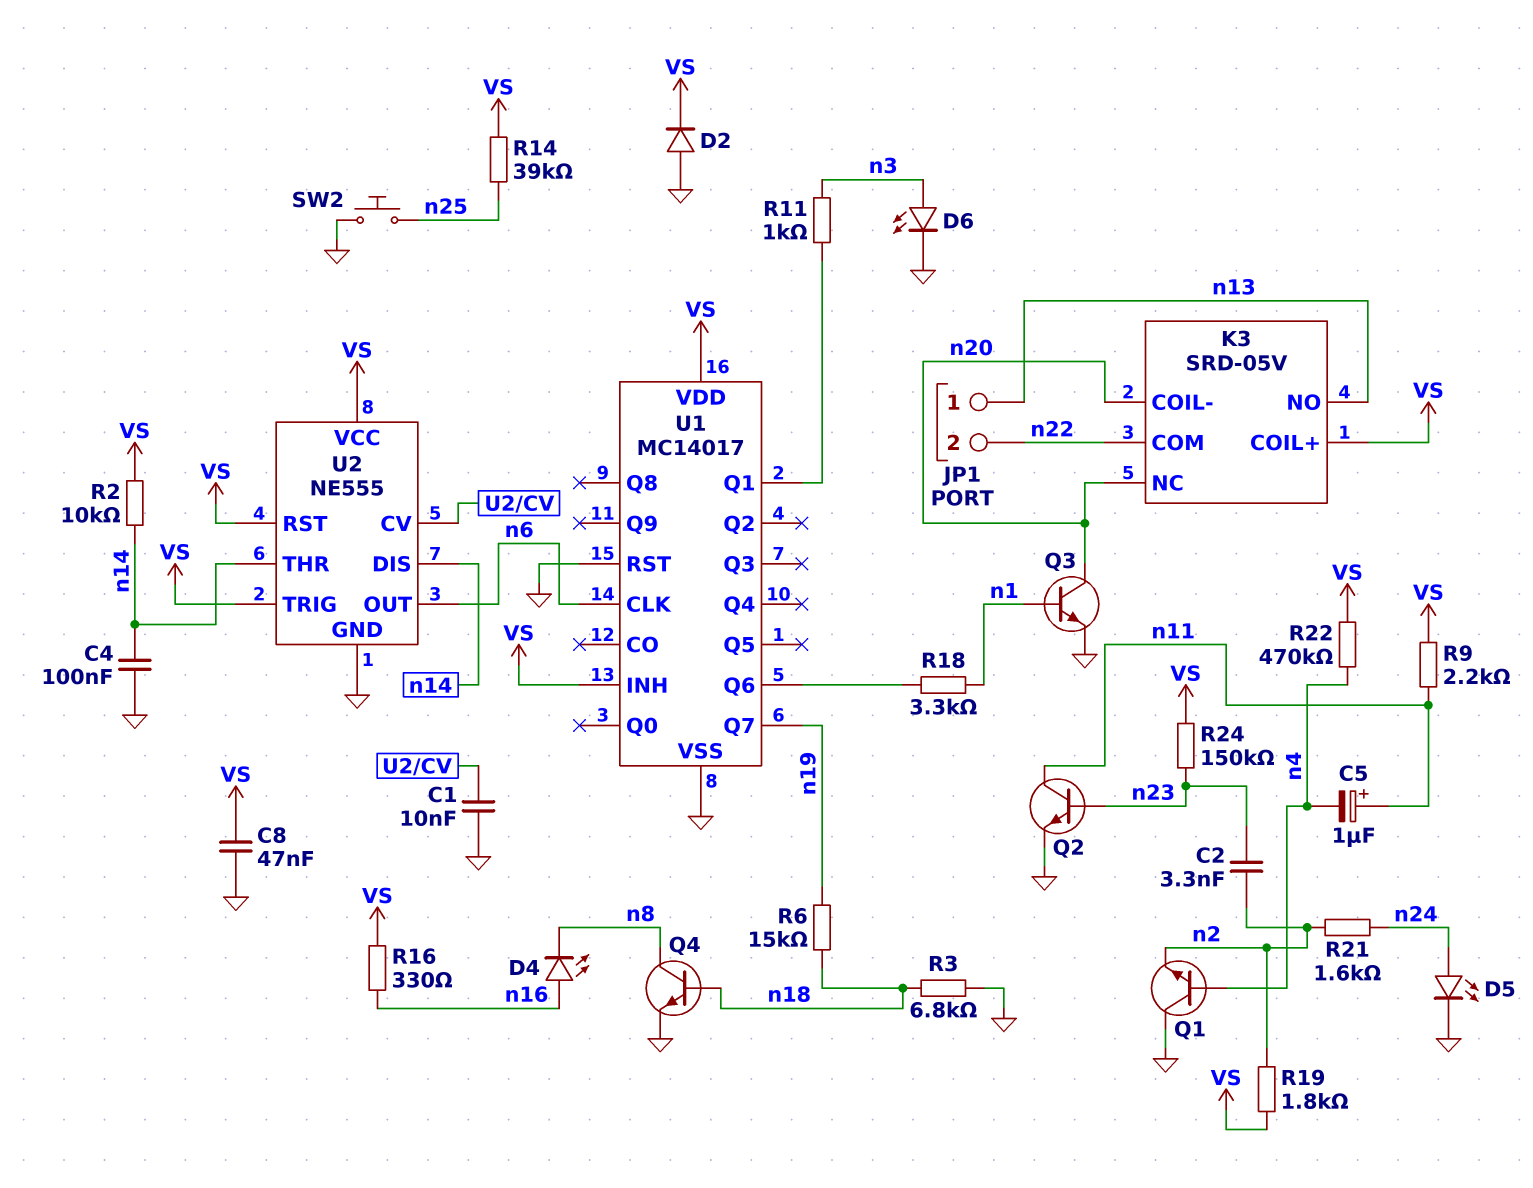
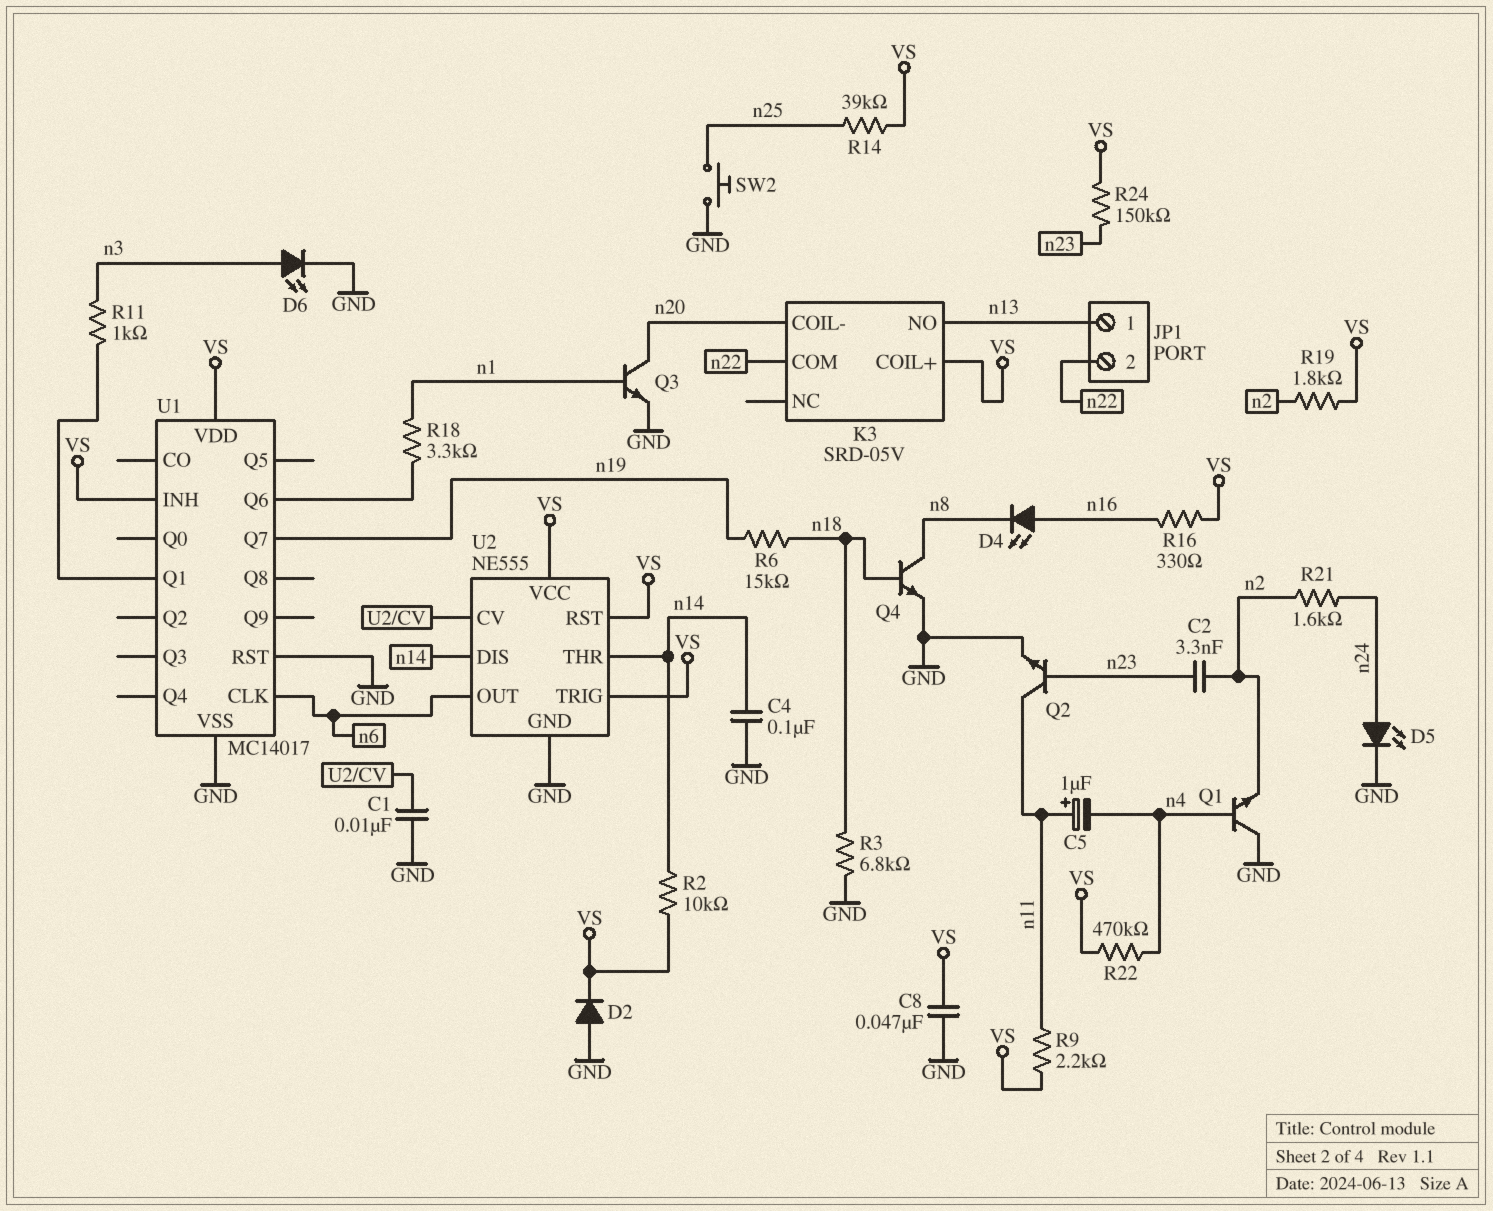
K3 pin NC: n20 -> none

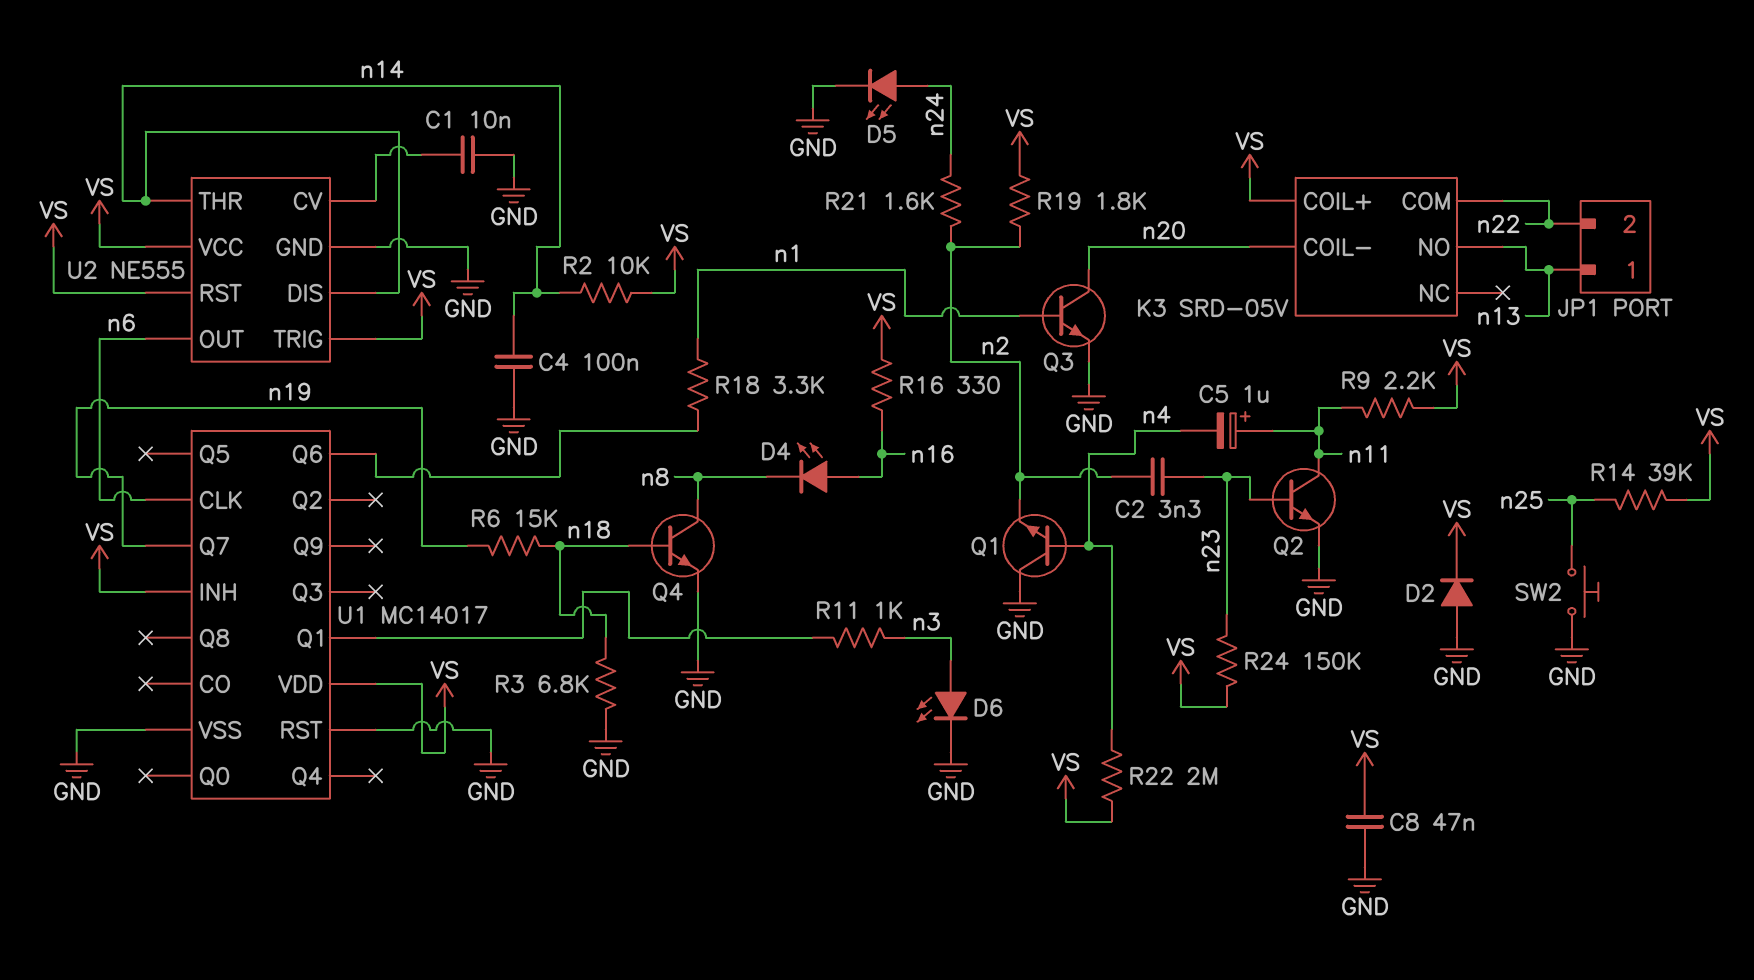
R22: 470k (VS, n4) -> 2M (VS, n4)

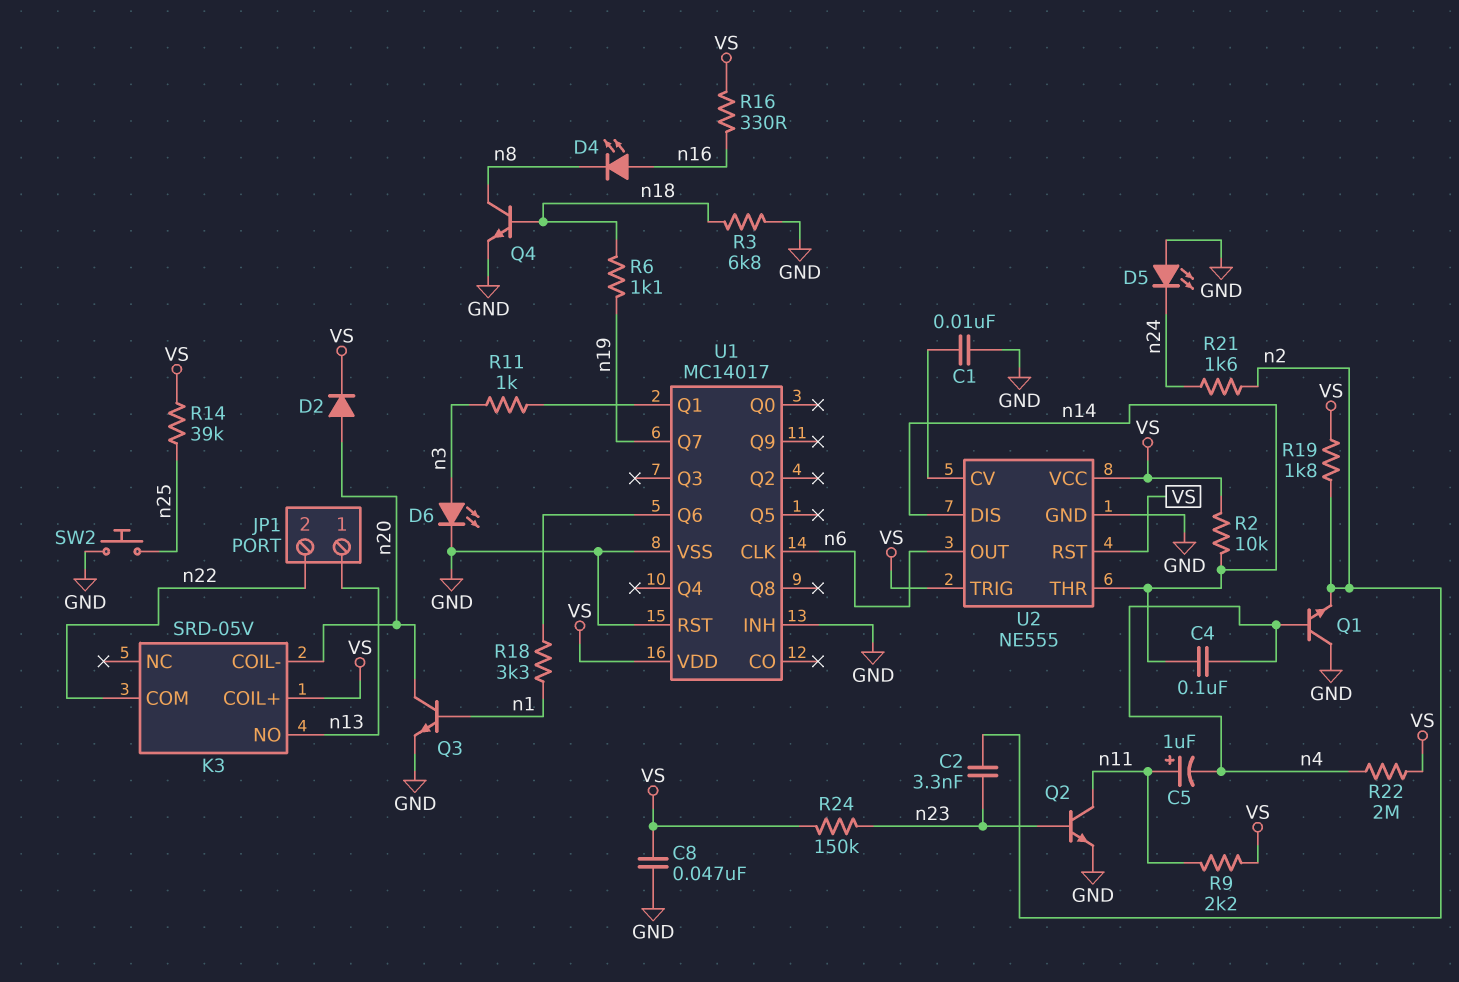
C4: 100nF (GND, n14) -> 100nF (n4, n14)
D2: diode (A GND, K VS) -> diode (A n20, K VS)
D5: LED (A n24, K GND) -> LED (A GND, K n24)
R6: 15k (n18, n19) -> 1.1k (n18, n19)
U1 pin INH: VS -> GND

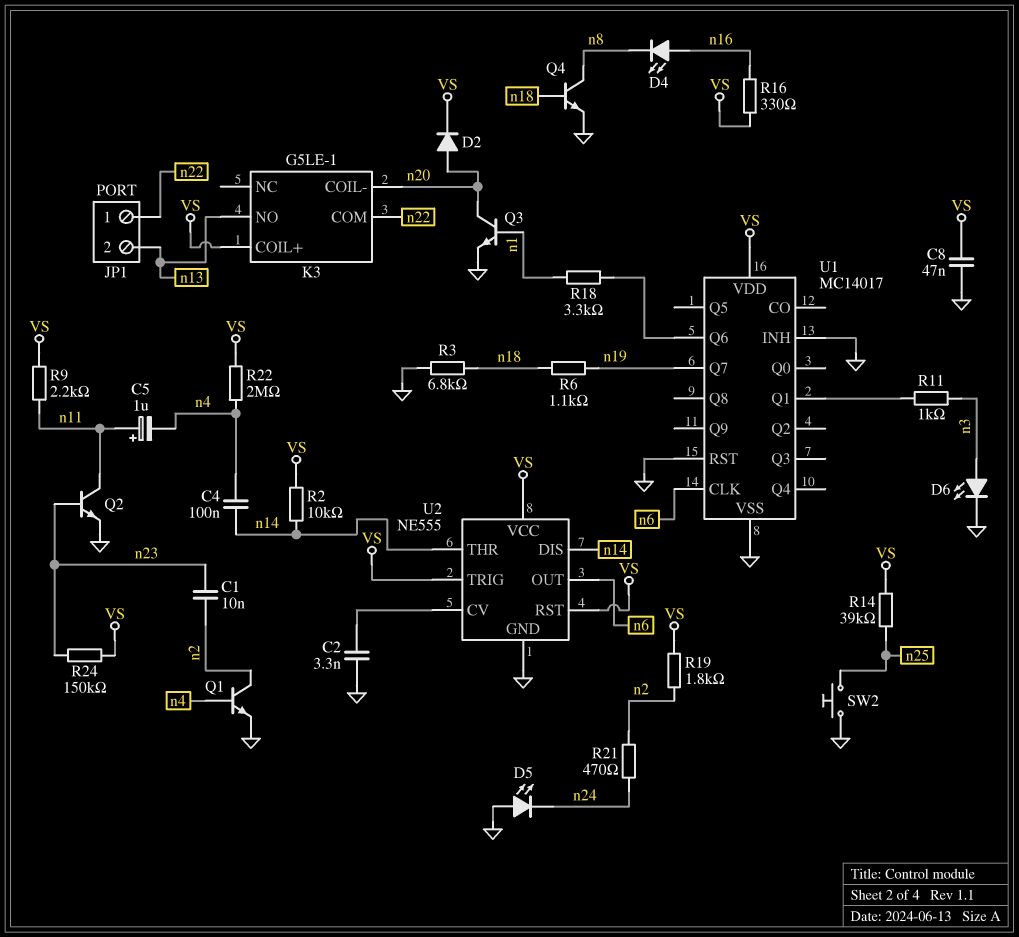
C1: 10nF (GND, U2/CV) -> 10nF (n2, n23)
C2: 3.3nF (n2, n23) -> 3.3nF (GND, U2/CV)
JP1 pin 1: n13 -> n22
JP1 pin 2: n22 -> n13
K3: SRD-05V -> G5LE-1
Q1: NPN (B n4, C GND, E n2) -> NPN (B n4, C n2, E GND)
R21: 1.6k (n2, n24) -> 470 (n2, n24)

